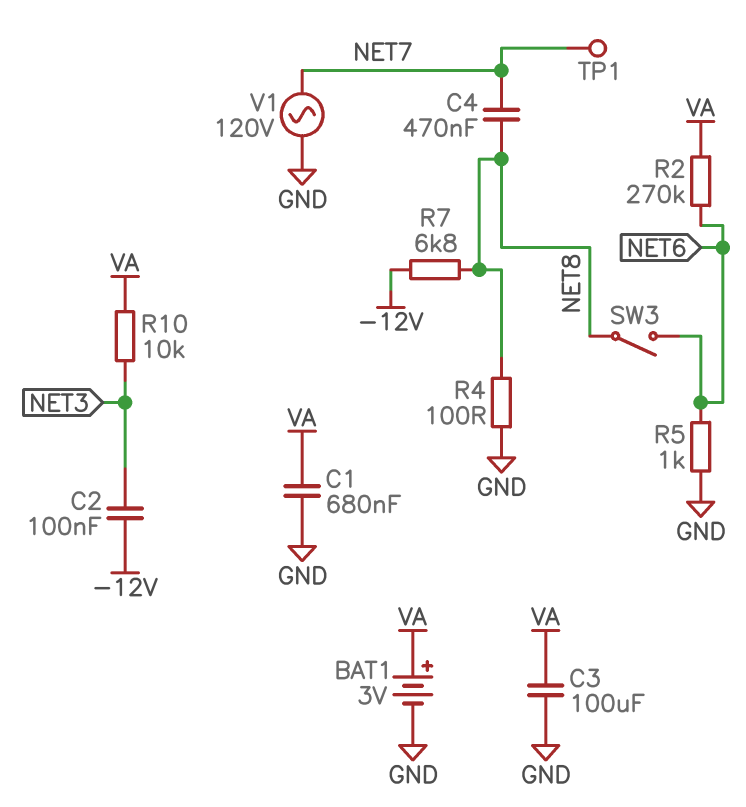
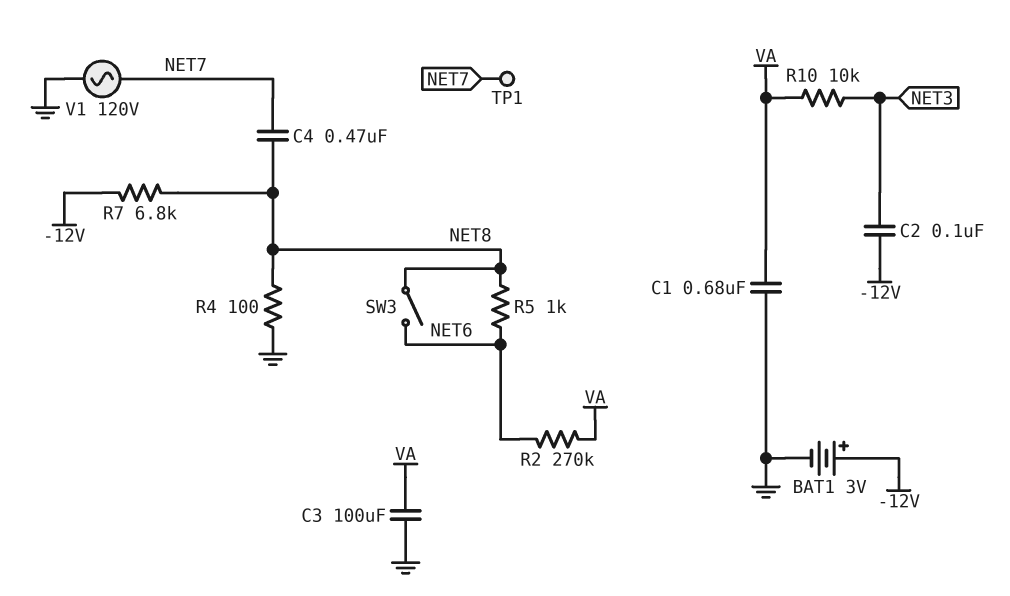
BAT1: 3V (plus VA, minus GND) -> 3V (plus -12V, minus GND)
R5: 1k (GND, NET6) -> 1k (NET6, NET8)

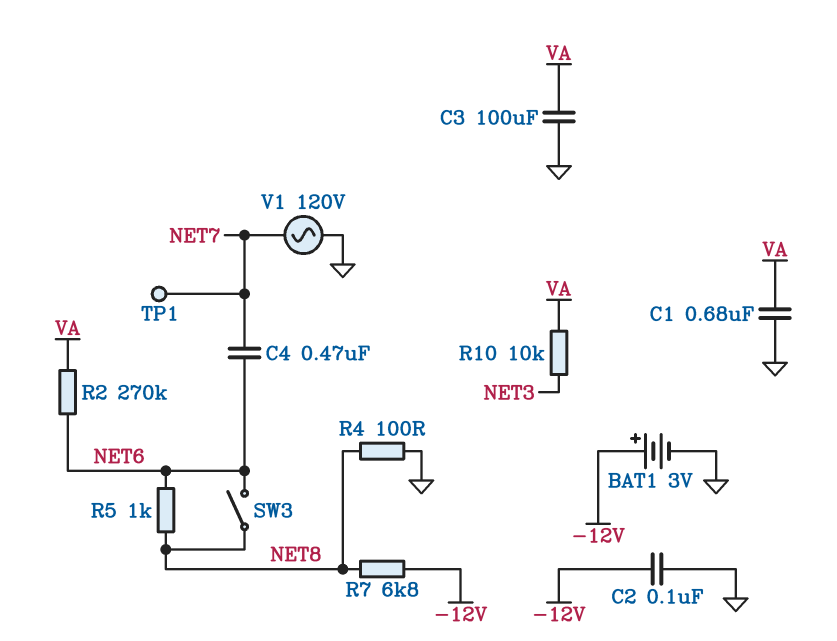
C2: 100nF (-12V, NET3) -> 100nF (-12V, GND)
C4: 470nF (NET7, NET8) -> 470nF (NET6, NET7)

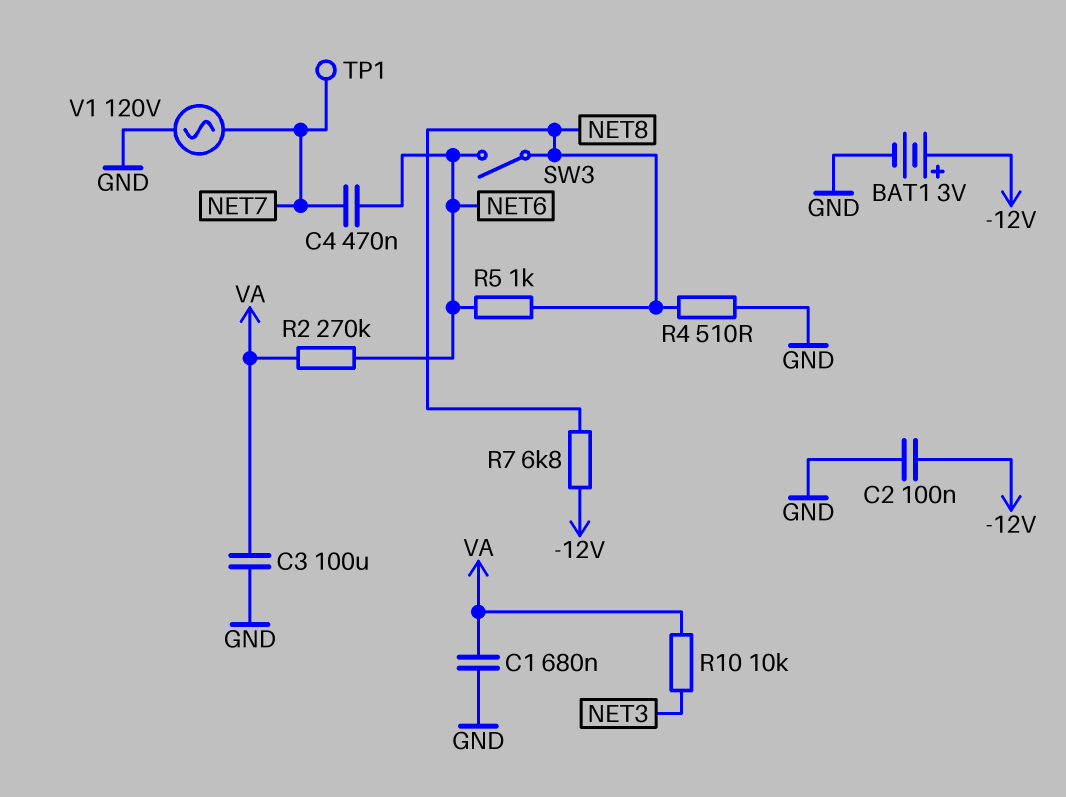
R4: 100 (GND, NET8) -> 510 (GND, NET8)

